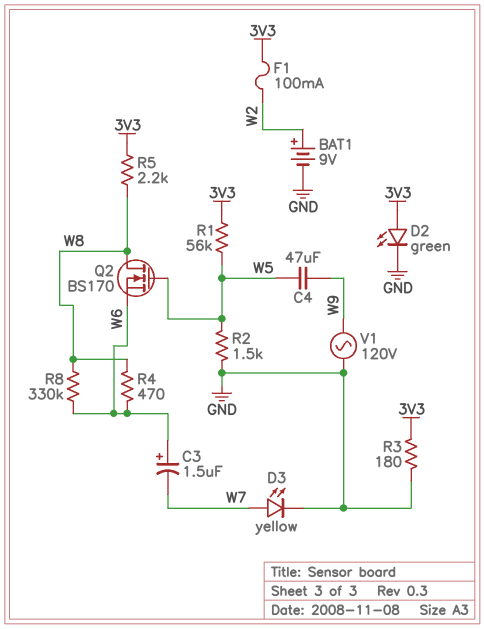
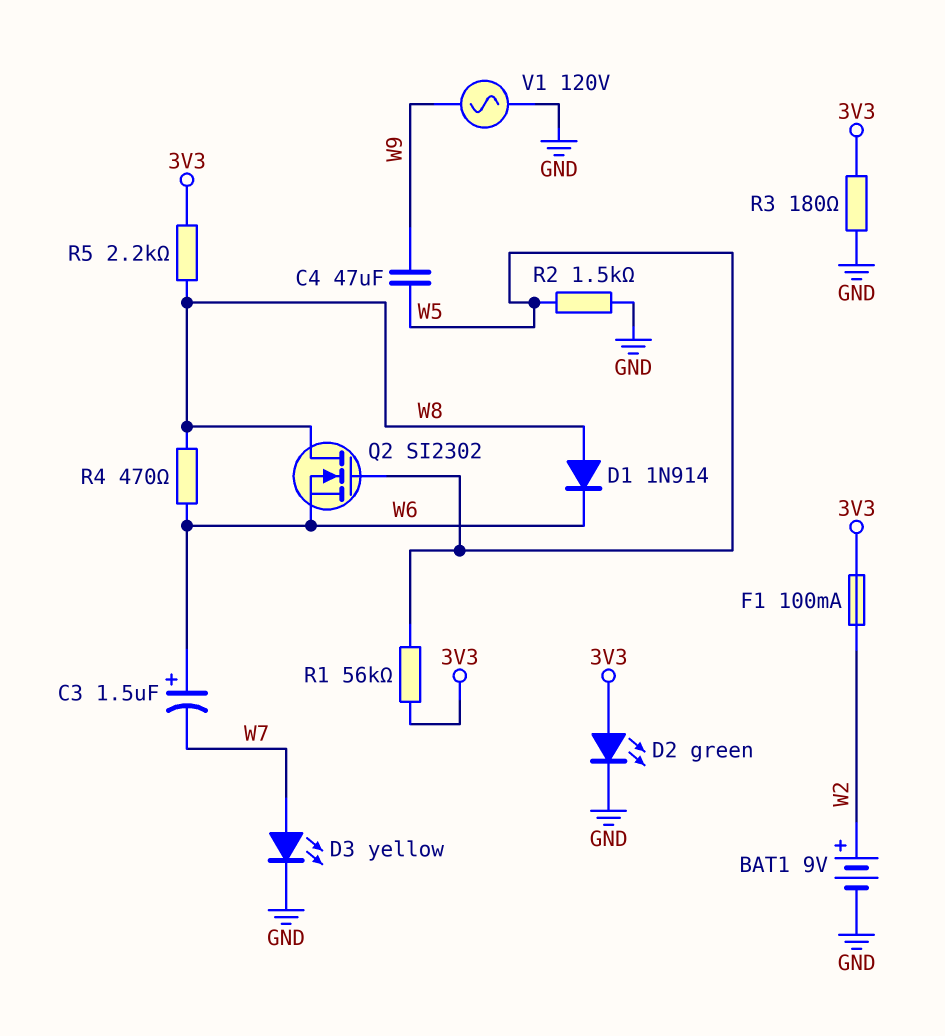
D1: none -> diode 1N914 (A W8, K W6)
Q2: NMOS BS170 (G W5, D W8, S W6) -> NMOS SI2302 (G W5, D W8, S W6)
R8: 330k (W6, W8) -> none

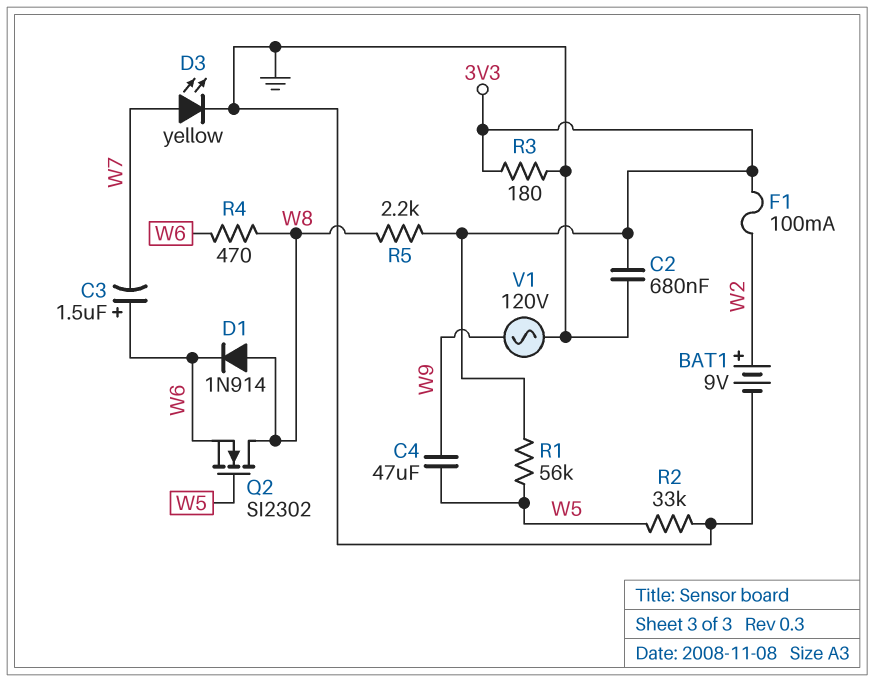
C2: none -> 680nF (3V3, GND)
D2: LED green (A 3V3, K GND) -> none
R2: 1.5k (GND, W5) -> 33k (GND, W5)

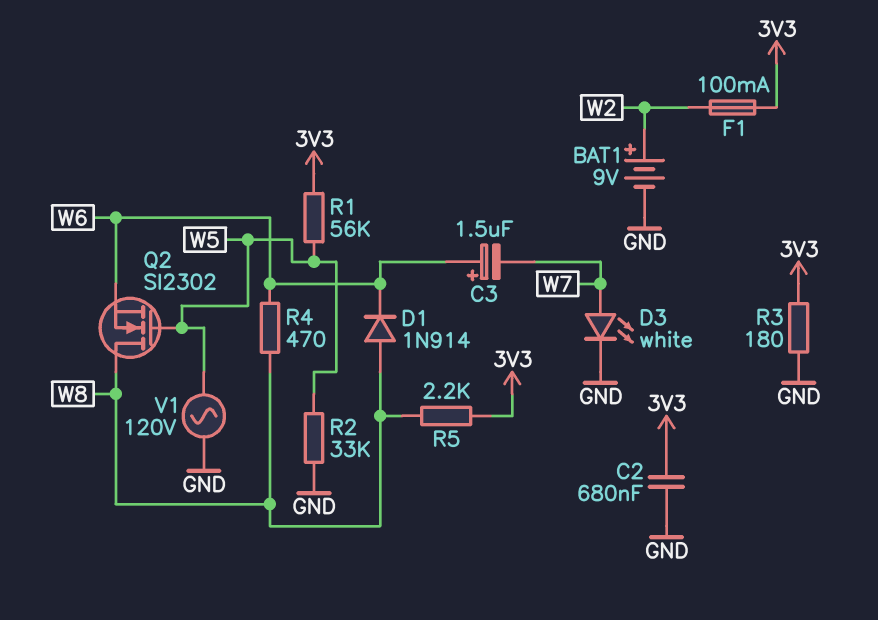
C4: 47uF (W5, W9) -> none
D3: LED yellow (A W7, K GND) -> LED white (A W7, K GND)
V1: AC 120V (GND, W9) -> AC 120V (GND, W5)

